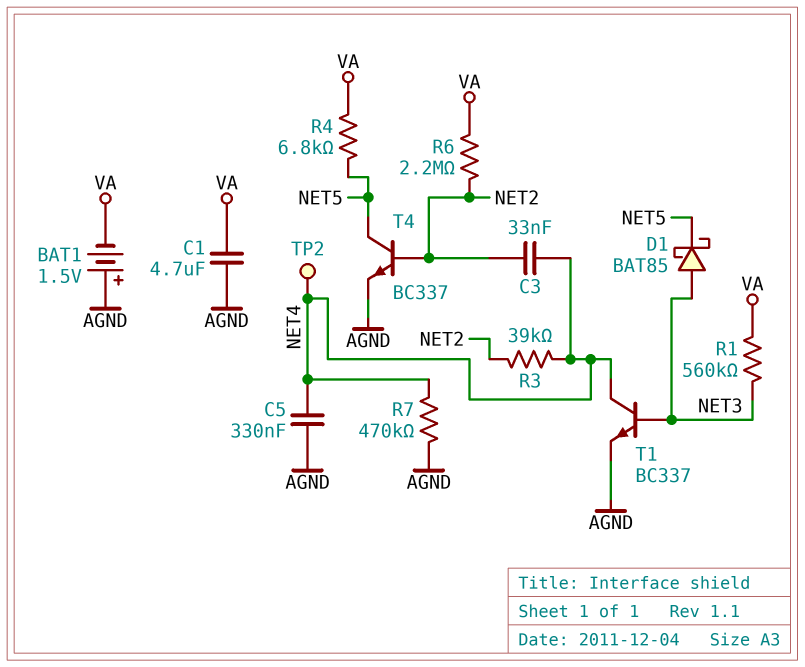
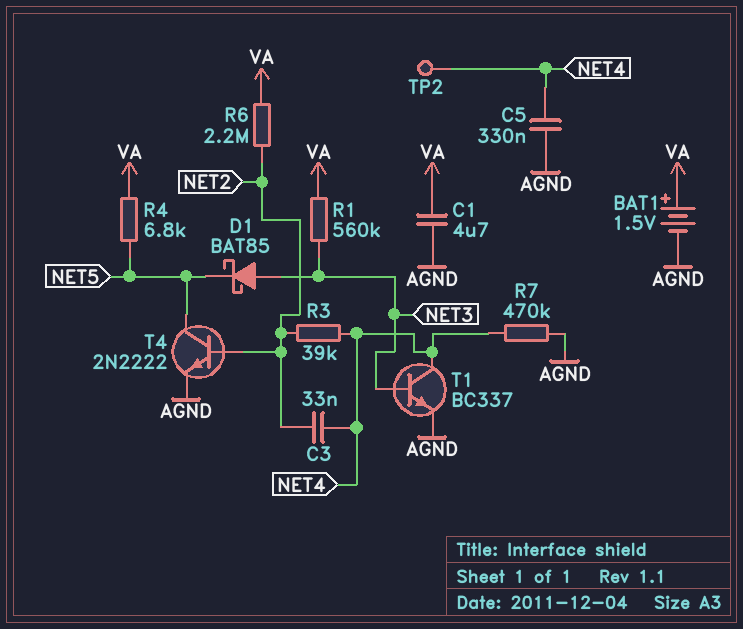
BAT1: 1.5V (plus AGND, minus VA) -> 1.5V (plus VA, minus AGND)
T4: NPN BC337 (B NET2, C NET5, E AGND) -> NPN 2N2222 (B NET2, C NET5, E AGND)

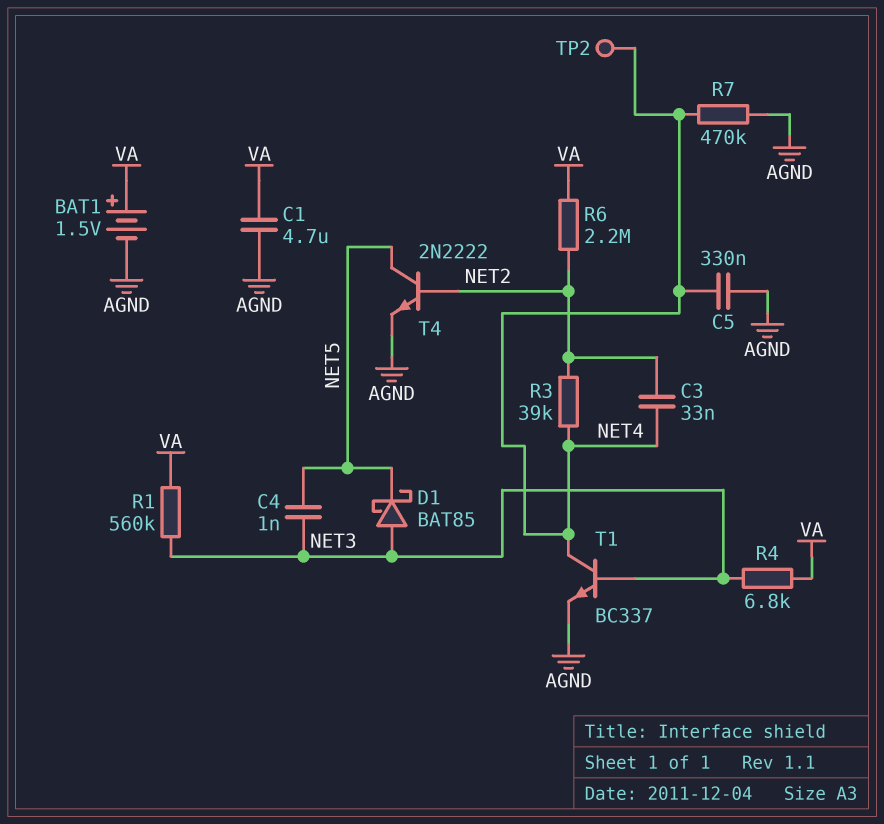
C4: none -> 1nF (NET3, NET5)
R4: 6.8k (NET5, VA) -> 6.8k (NET3, VA)

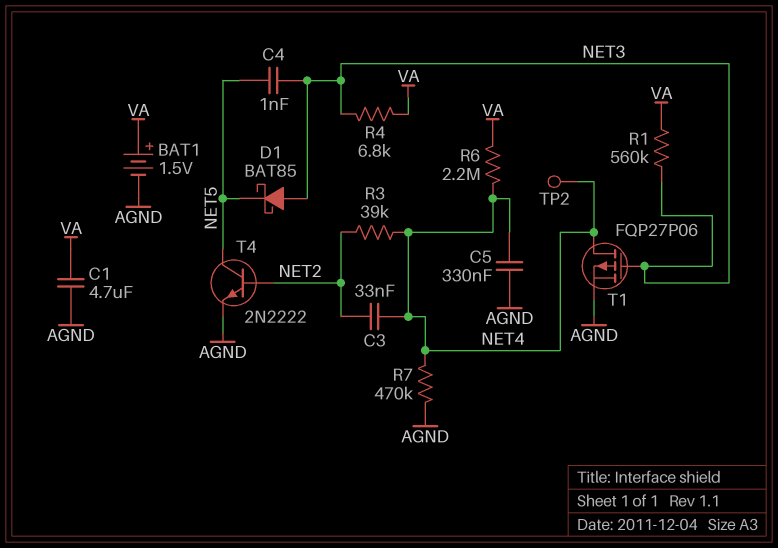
R6: 2.2M (NET2, VA) -> 2.2M (NET4, VA)
T1: NPN BC337 (B NET3, C NET4, E AGND) -> PMOS FQP27P06 (G NET3, D NET4, S AGND)

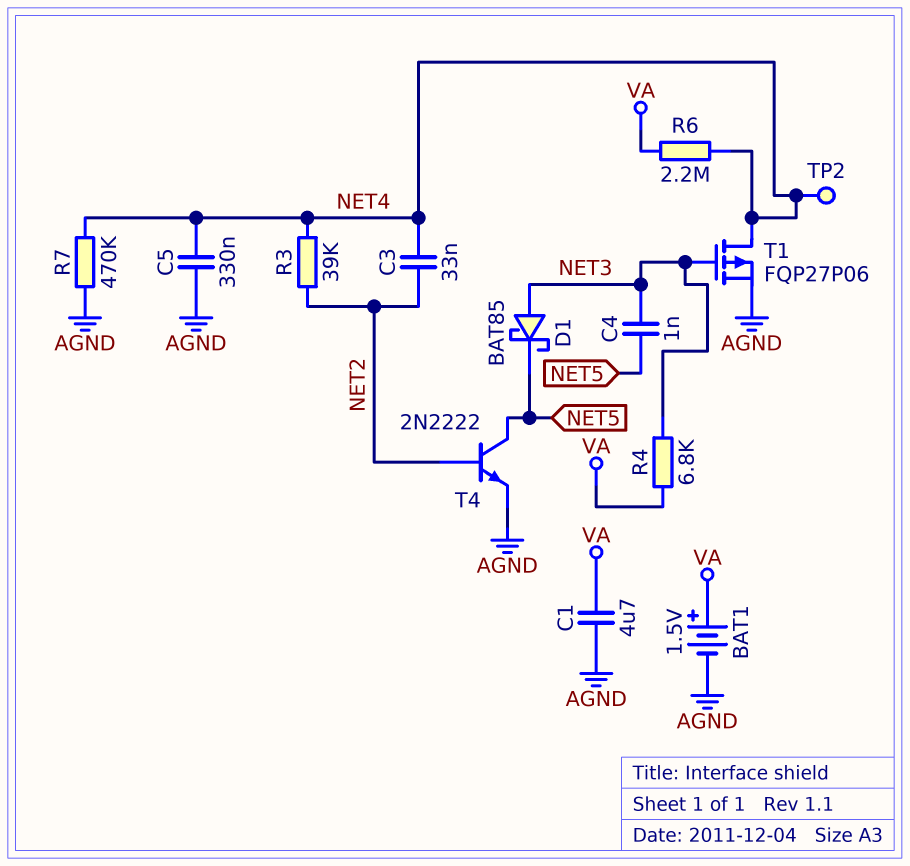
R1: 560k (NET3, VA) -> none

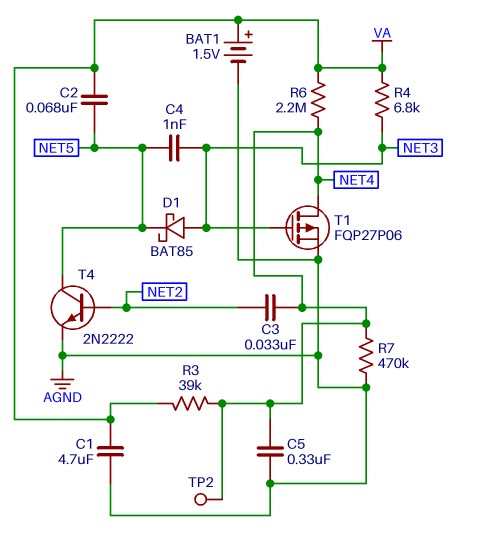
C2: none -> 68nF (NET5, VA)
R3: 39k (NET2, NET4) -> 39k (NET4, VA)

